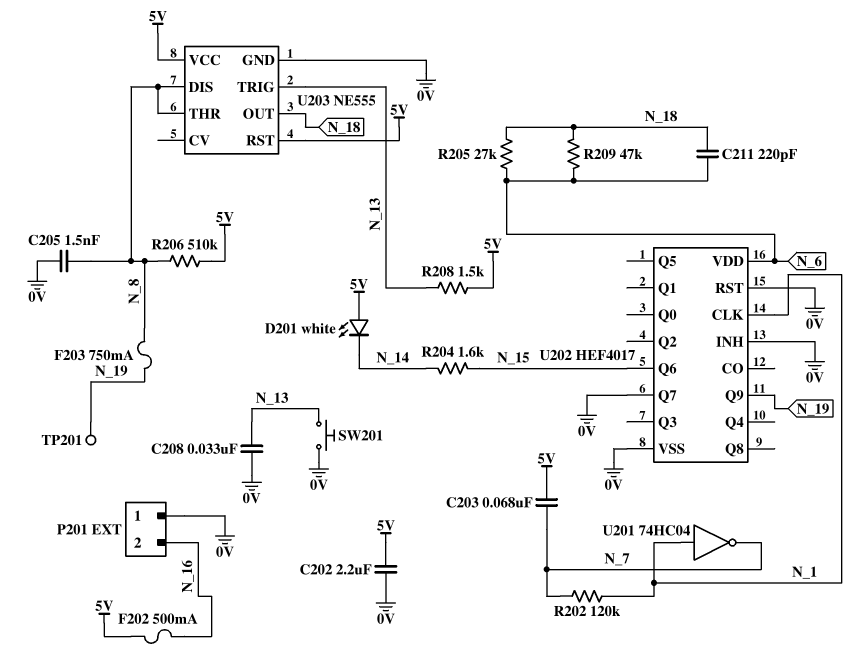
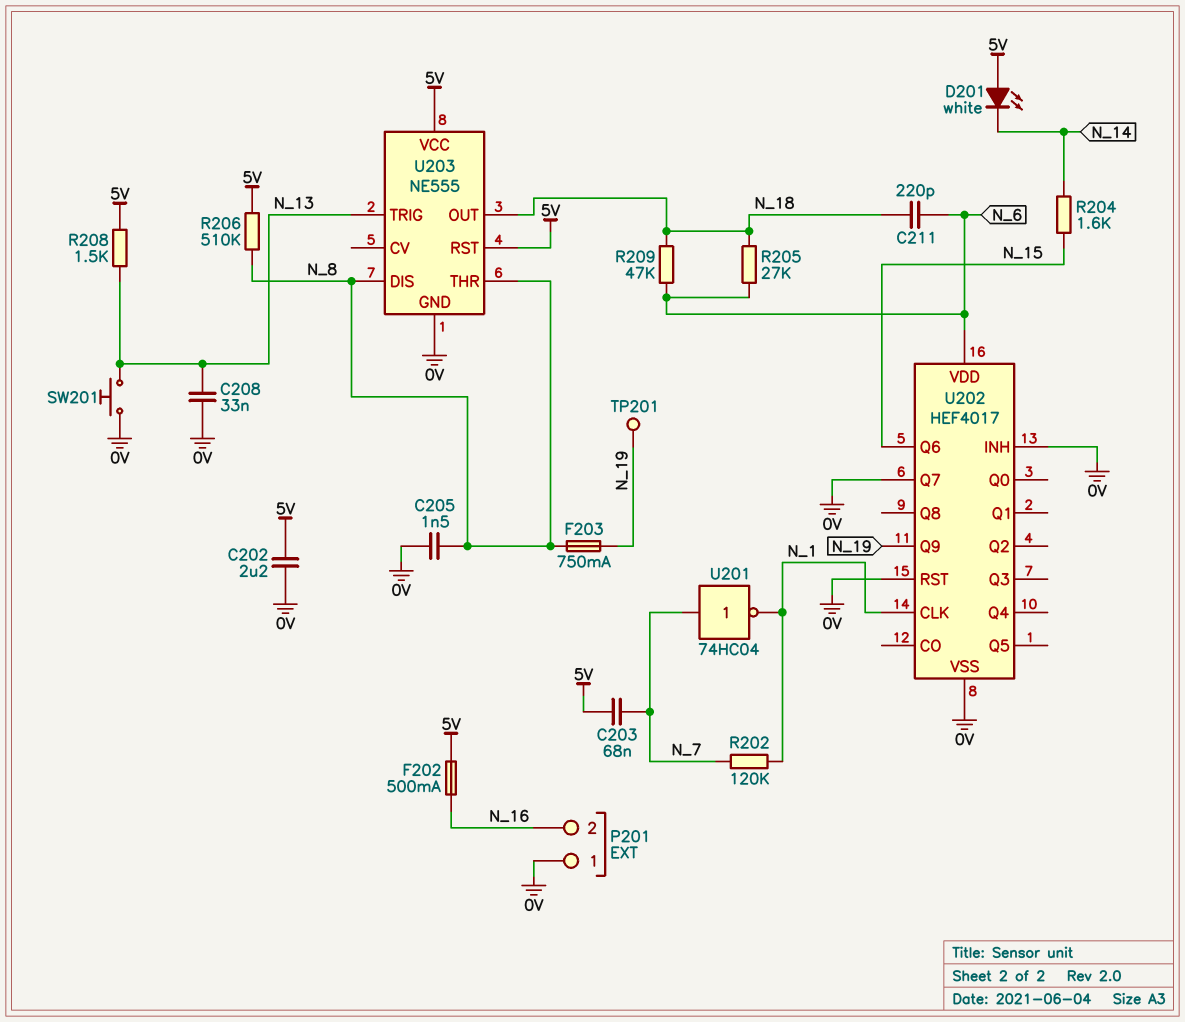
U201: NOT 74HC04 (in N_1, out N_7) -> NOT 74HC04 (in N_7, out N_1)

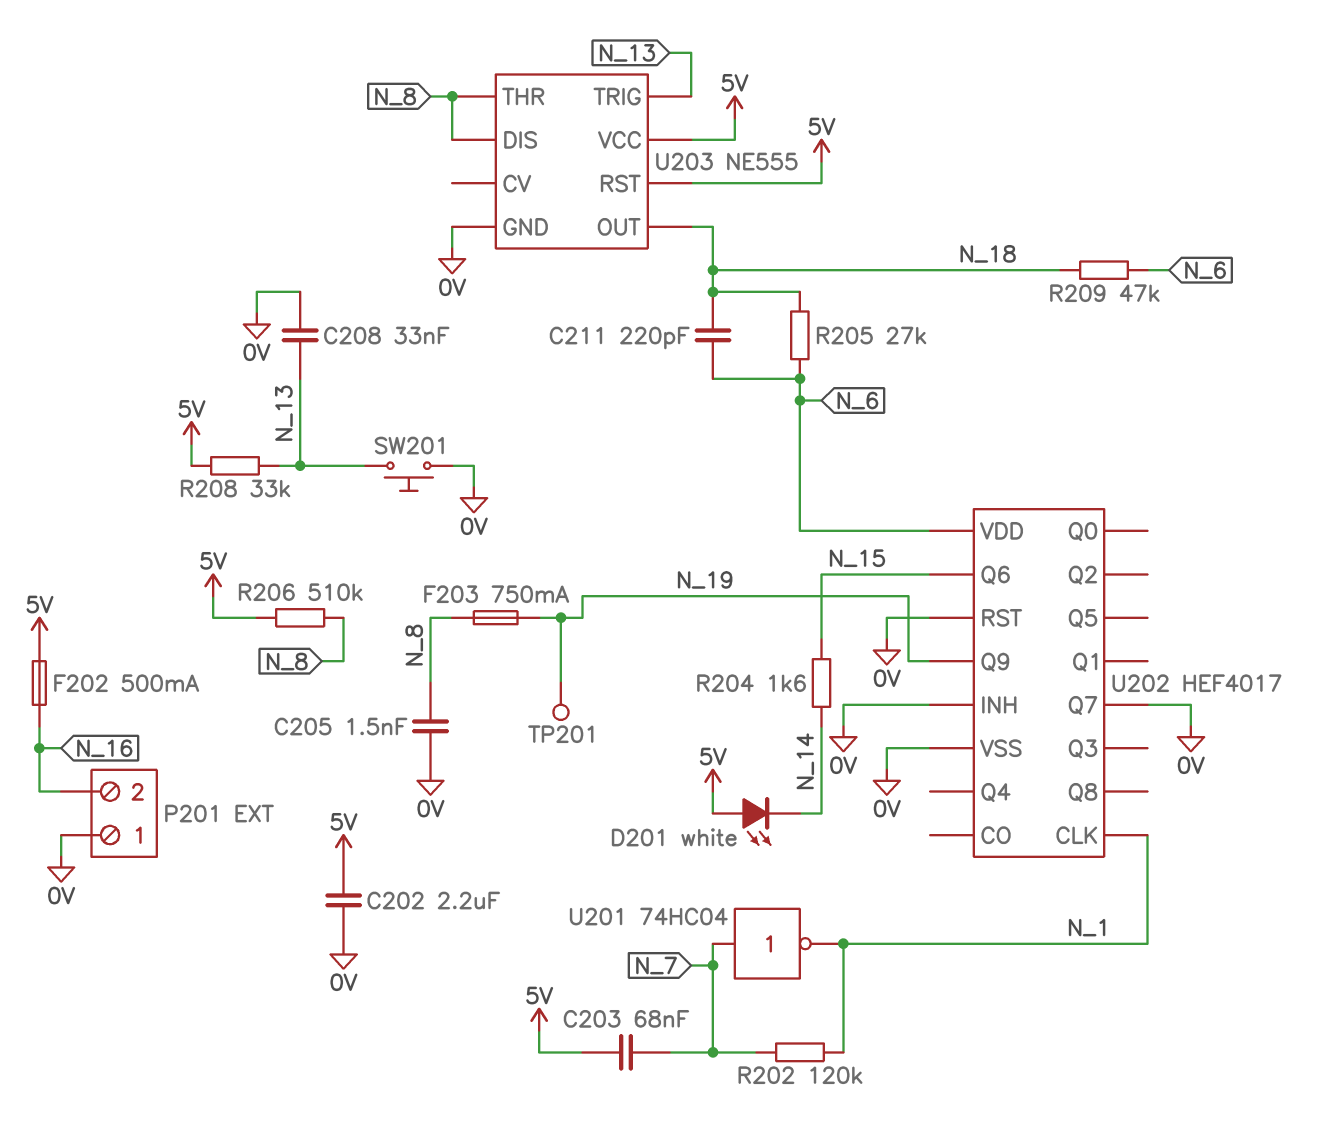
R208: 1.5k (5V, N_13) -> 33k (5V, N_13)

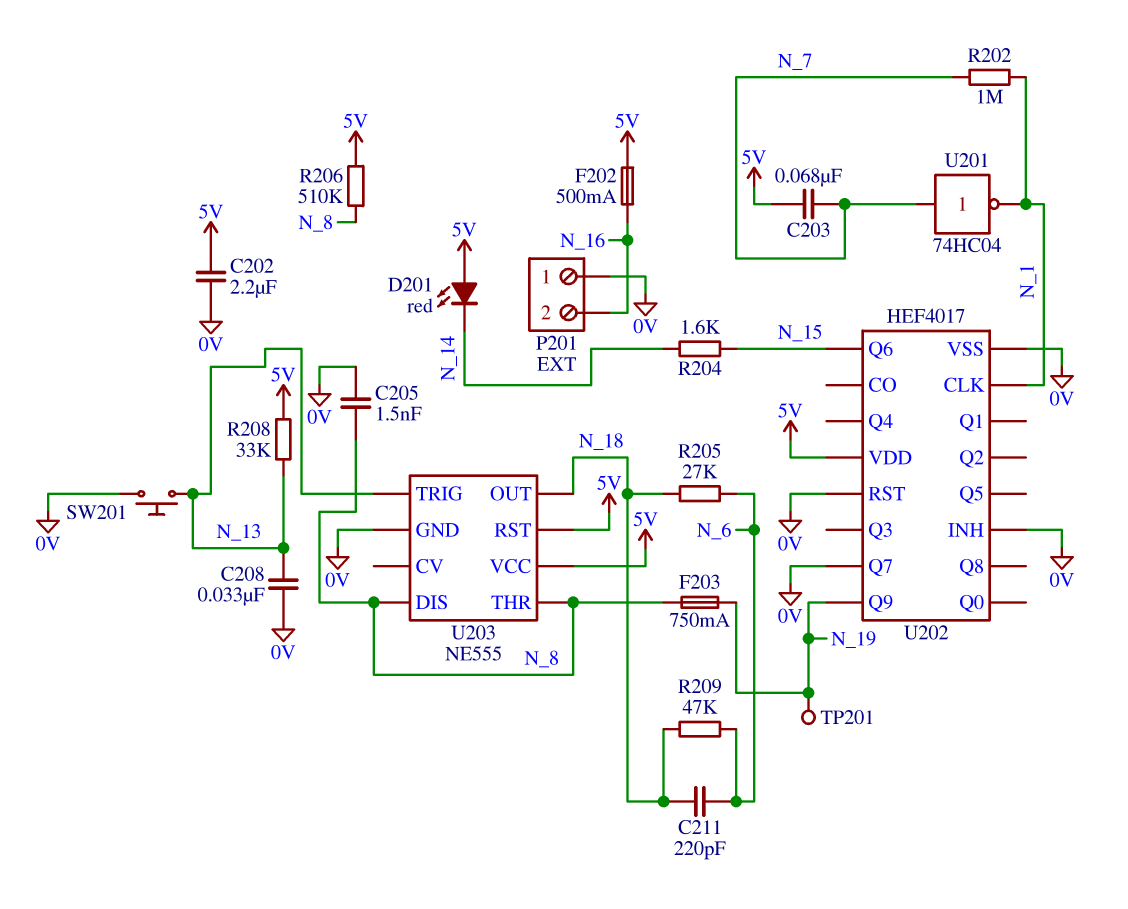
D201: LED white (A 5V, K N_14) -> LED red (A 5V, K N_14)
R202: 120k (N_1, N_7) -> 1M (N_1, N_7)
U202 pin VDD: N_6 -> 5V

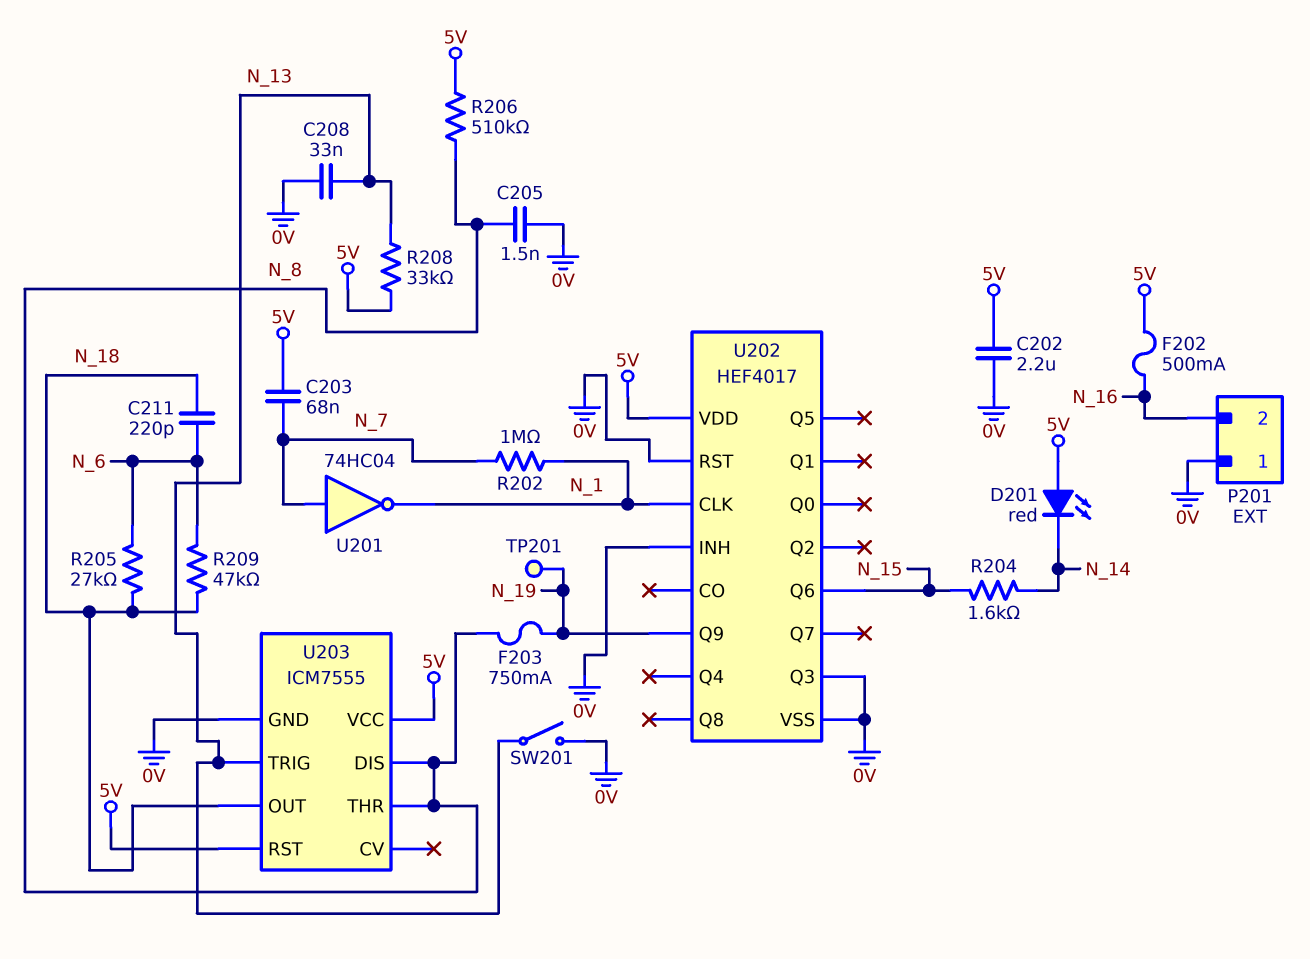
SW201: button (0V, N_13) -> switch (0V, N_13)
U202 pin Q3: none -> 0V
U202 pin Q7: 0V -> none
U203: NE555 -> ICM7555

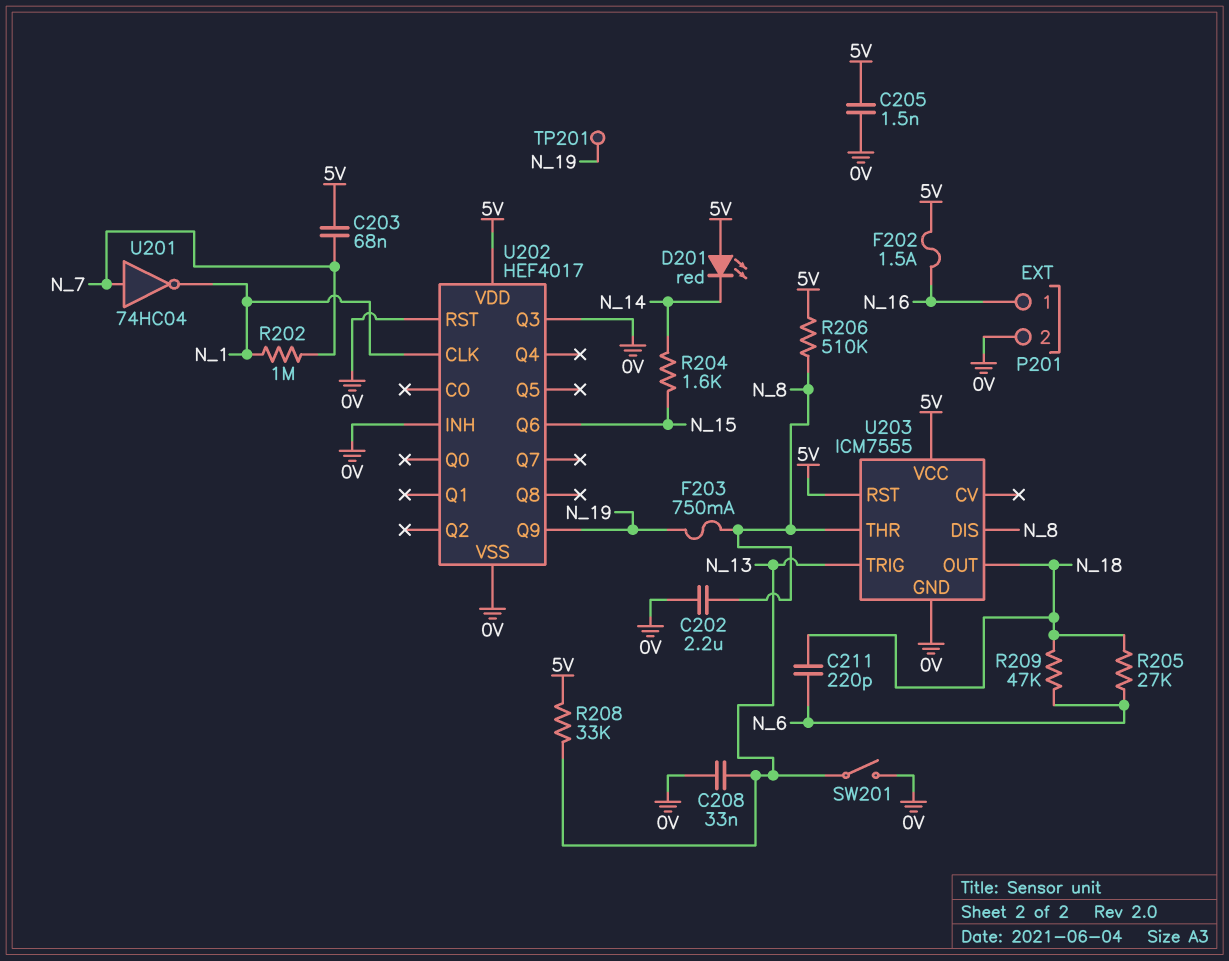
C202: 2.2uF (0V, 5V) -> 2.2uF (0V, N_8)
C205: 1.5nF (0V, N_8) -> 1.5nF (0V, 5V)
F202: 500mA (5V, N_16) -> 1.5A (5V, N_16)
P201 pin 1: 0V -> N_16
P201 pin 2: N_16 -> 0V

